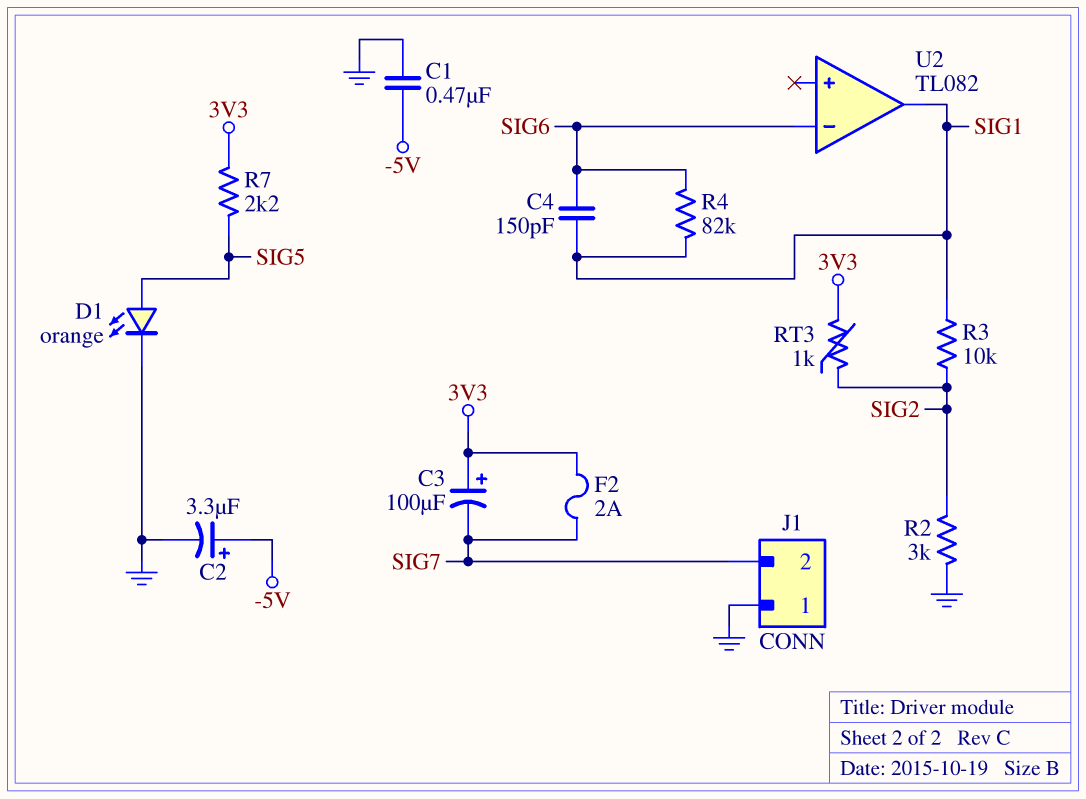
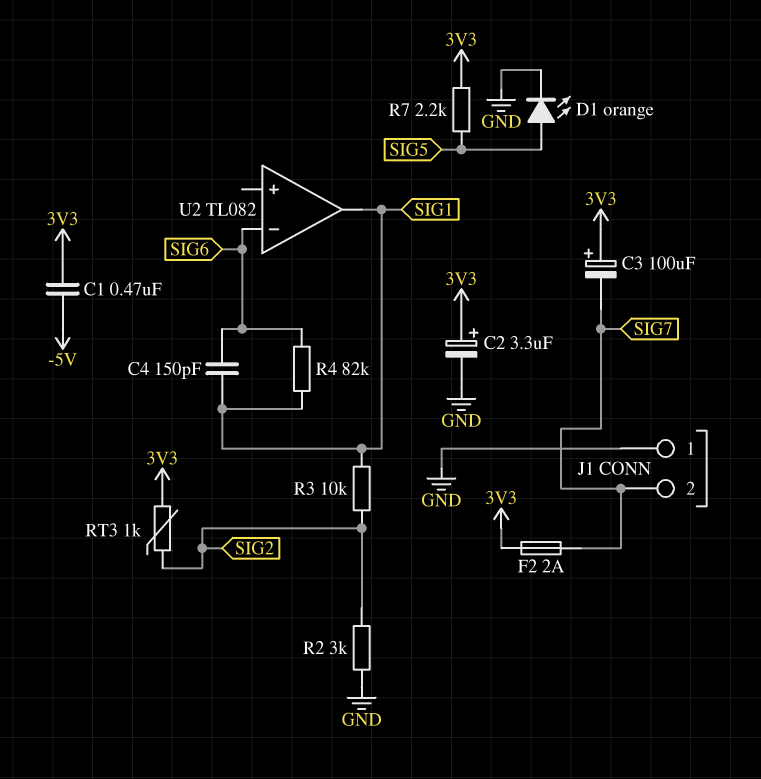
C1: 470nF (-5V, GND) -> 470nF (-5V, 3V3)
C2: 3.3uF (plus -5V, minus GND) -> 3.3uF (plus 3V3, minus GND)

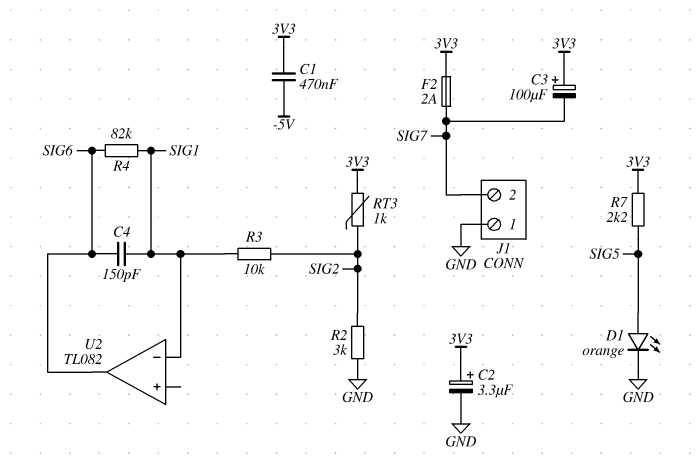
U2 pin in-: SIG6 -> SIG1
U2 pin out: SIG1 -> SIG6

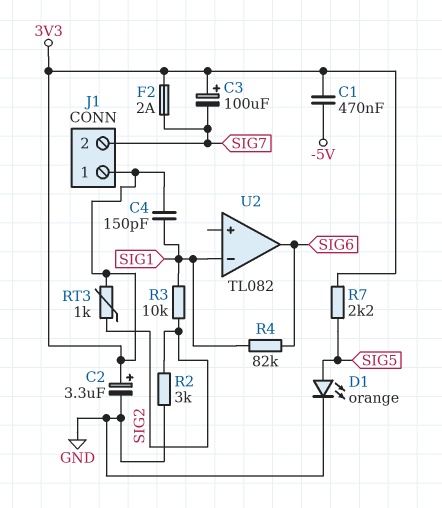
C4: 150pF (SIG1, SIG6) -> 150pF (3V3, SIG1)
J1 pin 1: GND -> 3V3

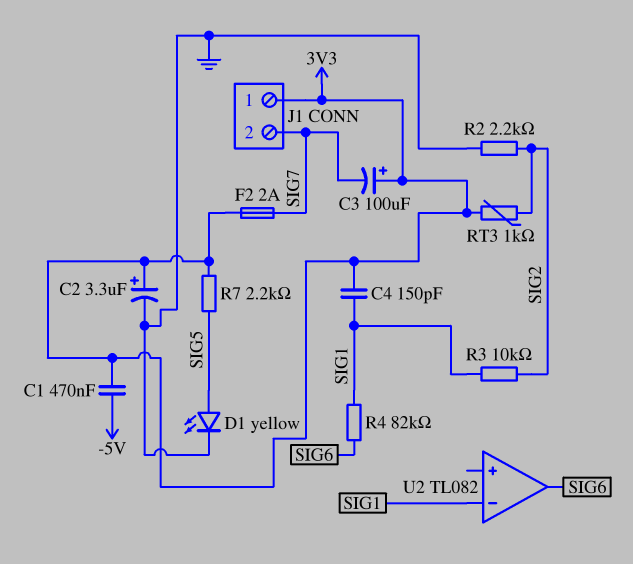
D1: LED orange (A SIG5, K GND) -> LED yellow (A SIG5, K GND)
R2: 3k (GND, SIG2) -> 2.2k (GND, SIG2)

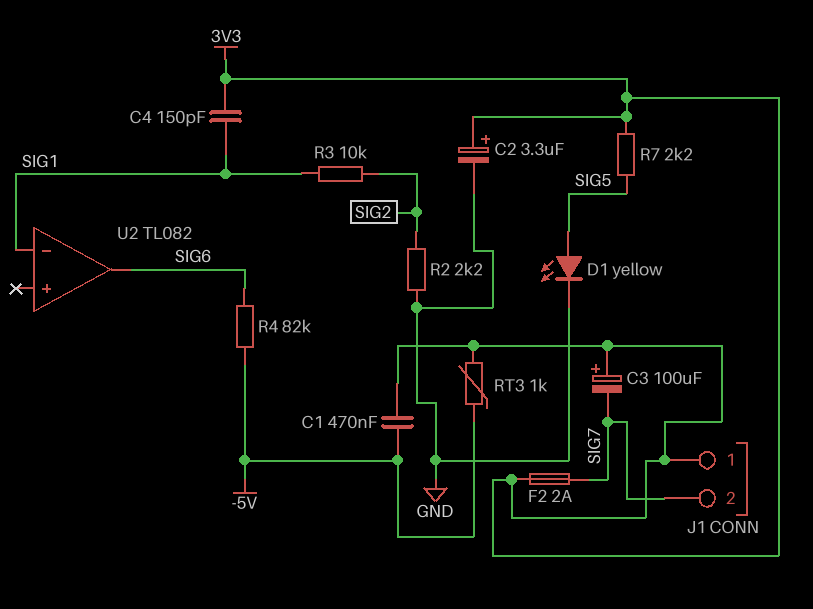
R4: 82k (SIG1, SIG6) -> 82k (-5V, SIG6)
RT3: 1k (3V3, SIG2) -> 1k (-5V, 3V3)

